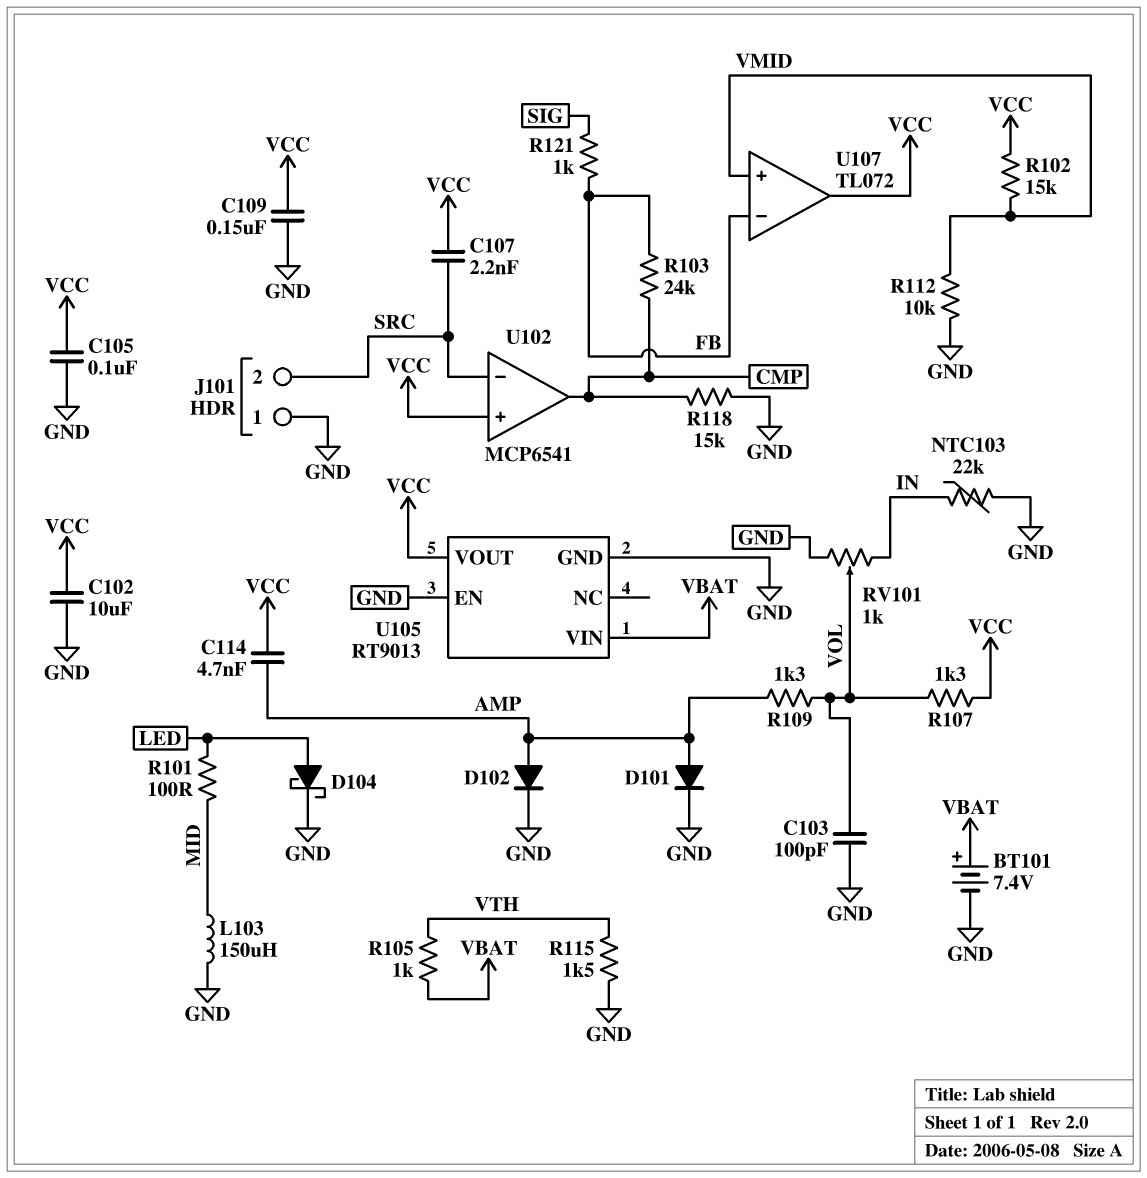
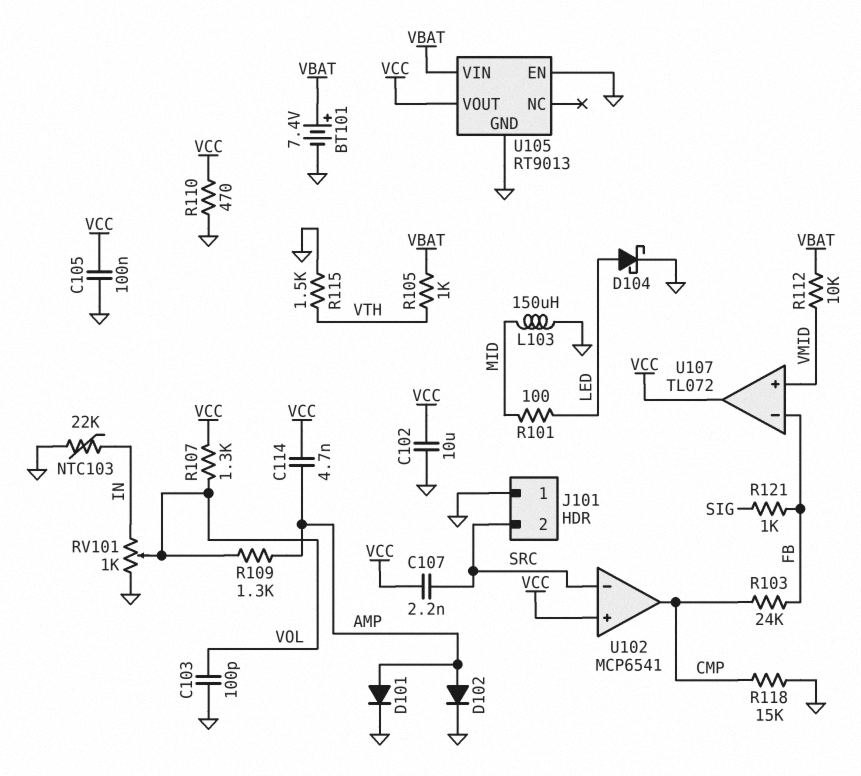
C109: 150nF (GND, VCC) -> none
R102: 15k (VCC, VMID) -> none
R110: none -> 470 (GND, VCC)
R112: 10k (GND, VMID) -> 10k (VBAT, VMID)

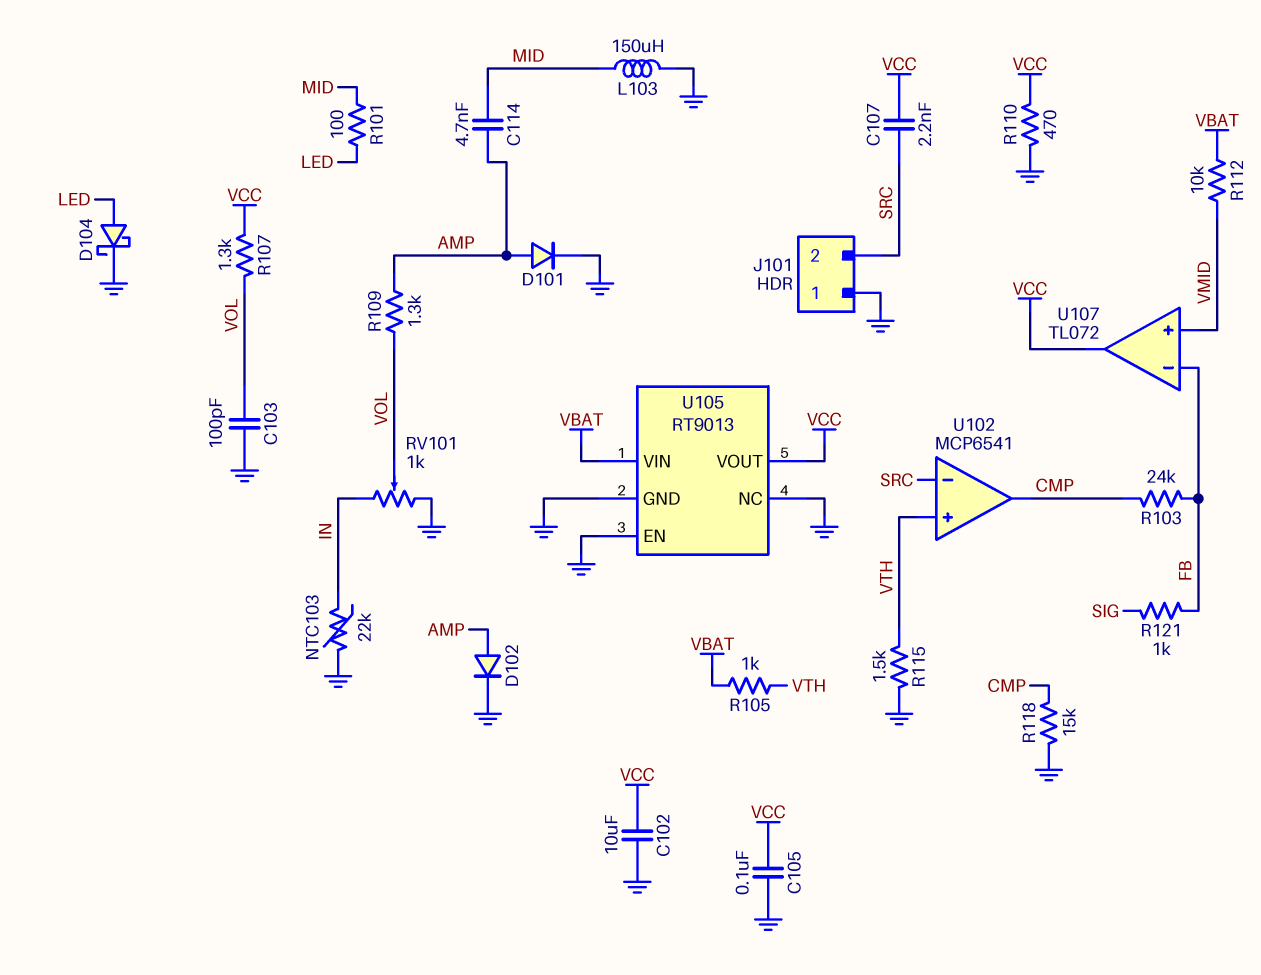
BT101: 7.4V (plus VBAT, minus GND) -> none
C114: 4.7nF (AMP, VCC) -> 4.7nF (AMP, MID)
U102 pin in+: VCC -> VTH
U105 pin NC: none -> GND

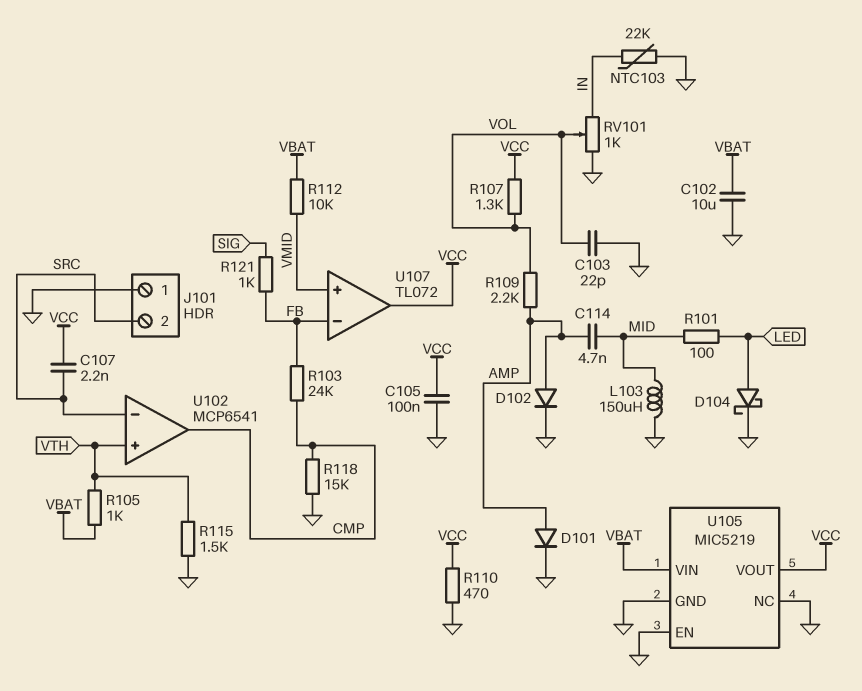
C102: 10uF (GND, VCC) -> 10uF (GND, VBAT)
C103: 100pF (GND, VOL) -> 22pF (GND, VOL)
R109: 1.3k (AMP, VOL) -> 2.2k (AMP, VOL)
U105: RT9013 -> MIC5219

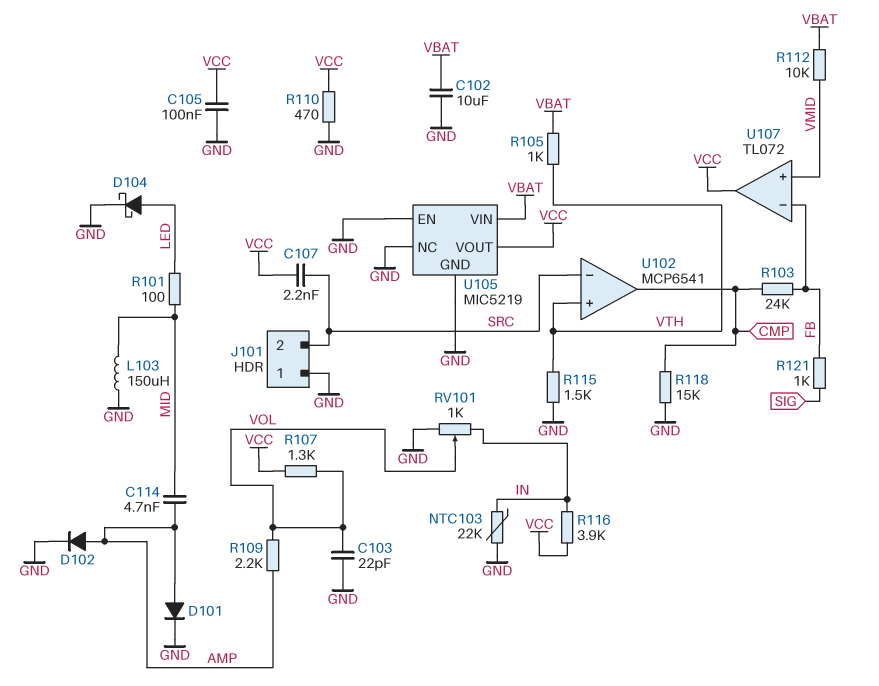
R116: none -> 3.9k (IN, VCC)

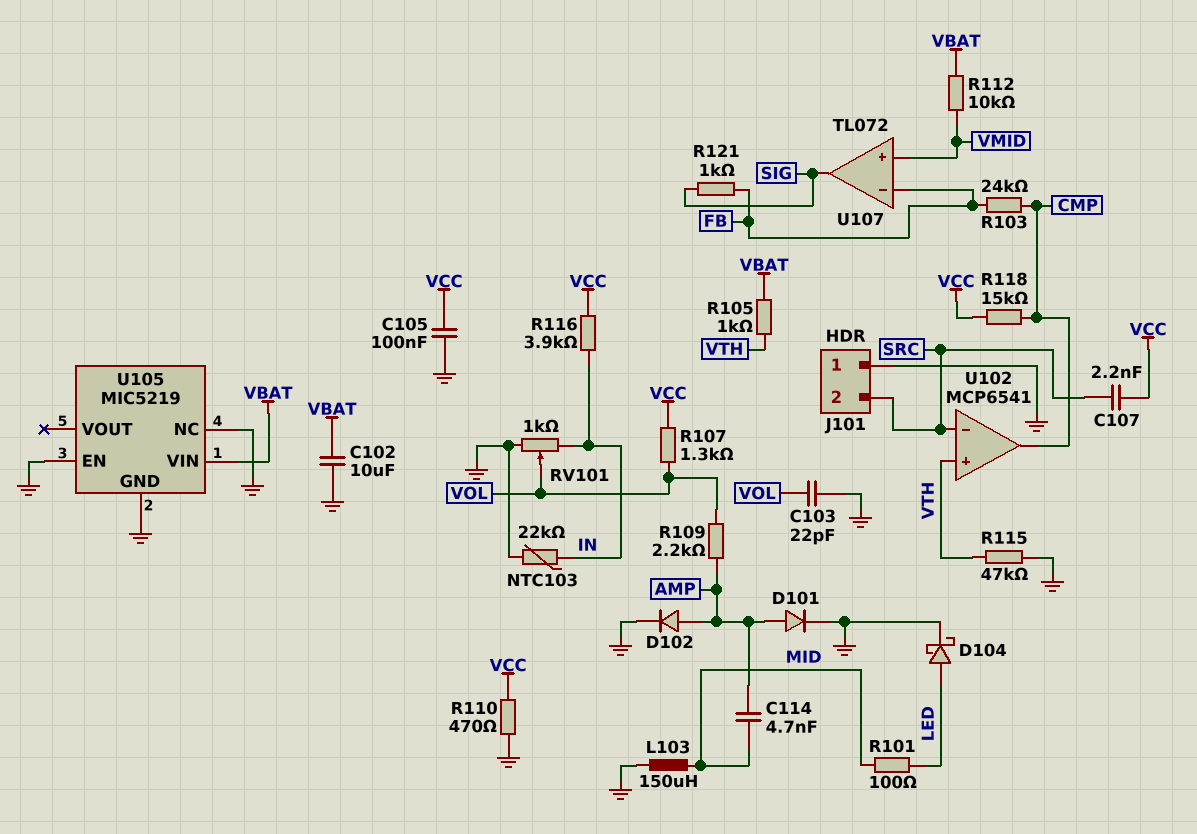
R115: 1.5k (GND, VTH) -> 47k (GND, VTH)
R118: 15k (CMP, GND) -> 15k (CMP, VCC)
U105 pin VOUT: VCC -> none
U107 pin out: VCC -> SIG

